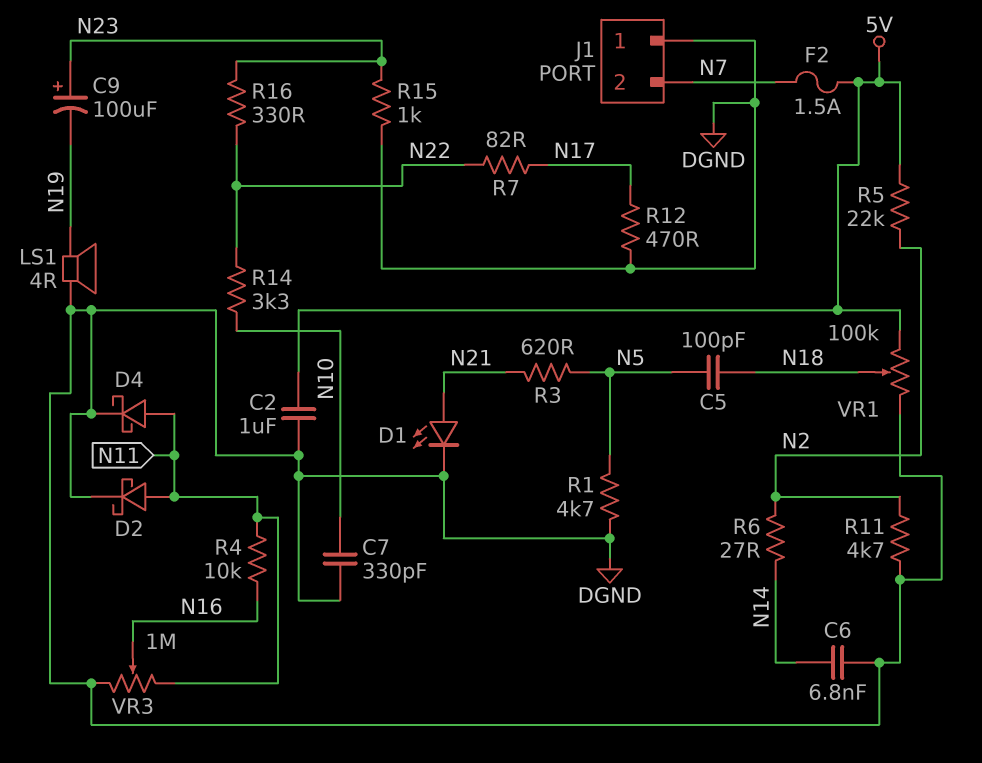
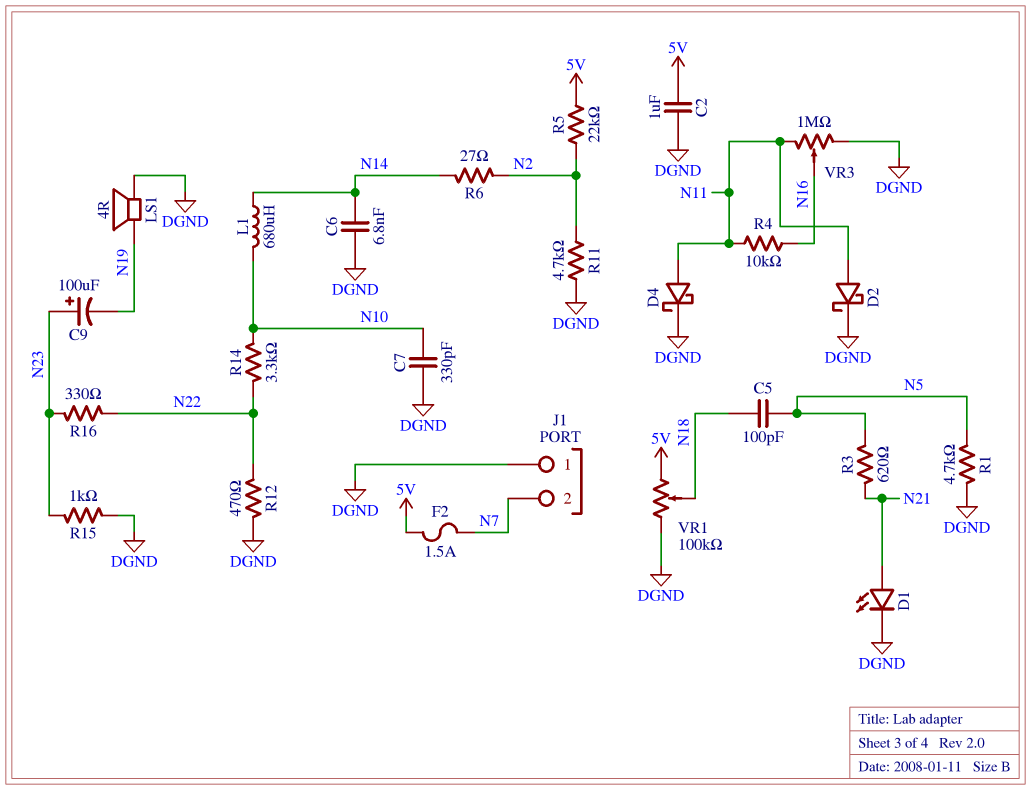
L1: none -> 680uH (N10, N14)
R7: 82 (N17, N22) -> none
R12: 470 (DGND, N17) -> 470 (DGND, N22)

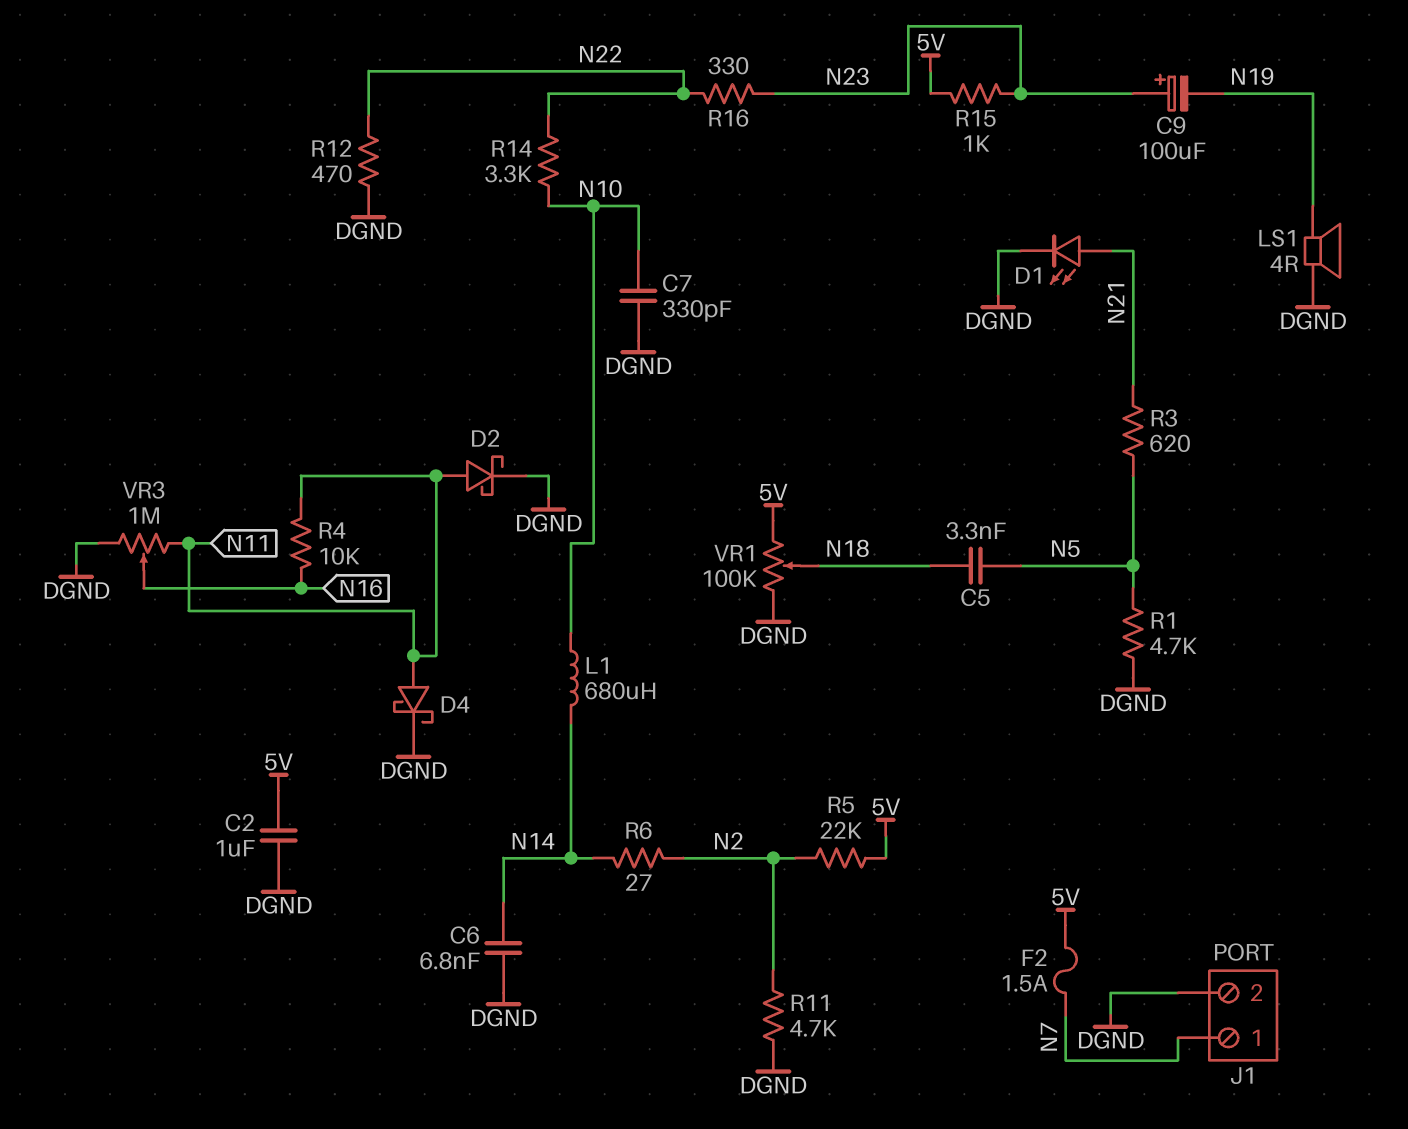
C5: 100pF (N5, N18) -> 3.3nF (N5, N18)
J1 pin 1: DGND -> N7
J1 pin 2: N7 -> DGND
R15: 1k (DGND, N23) -> 1k (5V, N23)

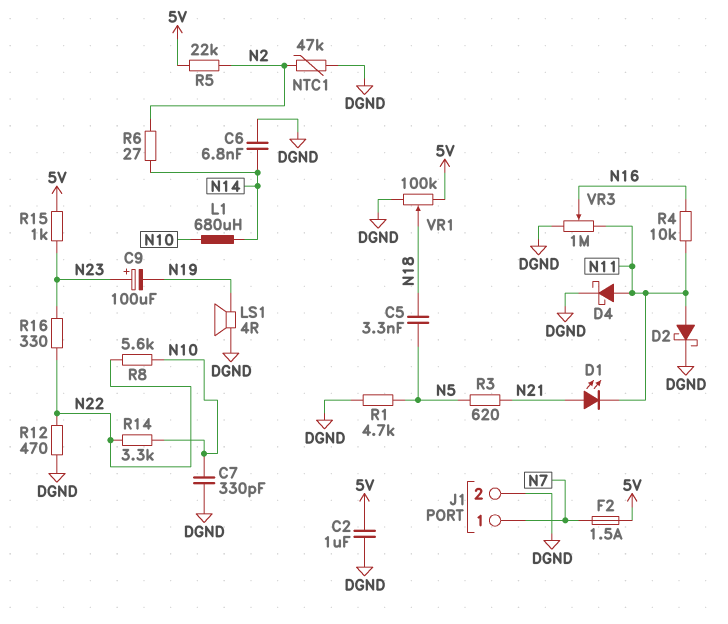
D1: LED (A N21, K DGND) -> LED (A N21, K N11)
NTC1: none -> 47k (DGND, N2)
R8: none -> 5.6k (N10, N22)
R11: 4.7k (DGND, N2) -> none

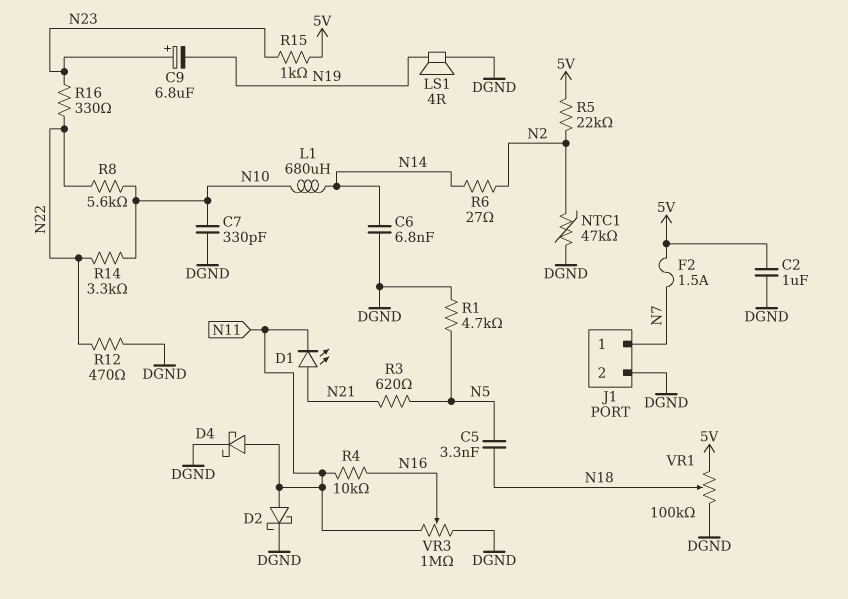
C9: 100uF (plus N23, minus N19) -> 6.8uF (plus N23, minus N19)

